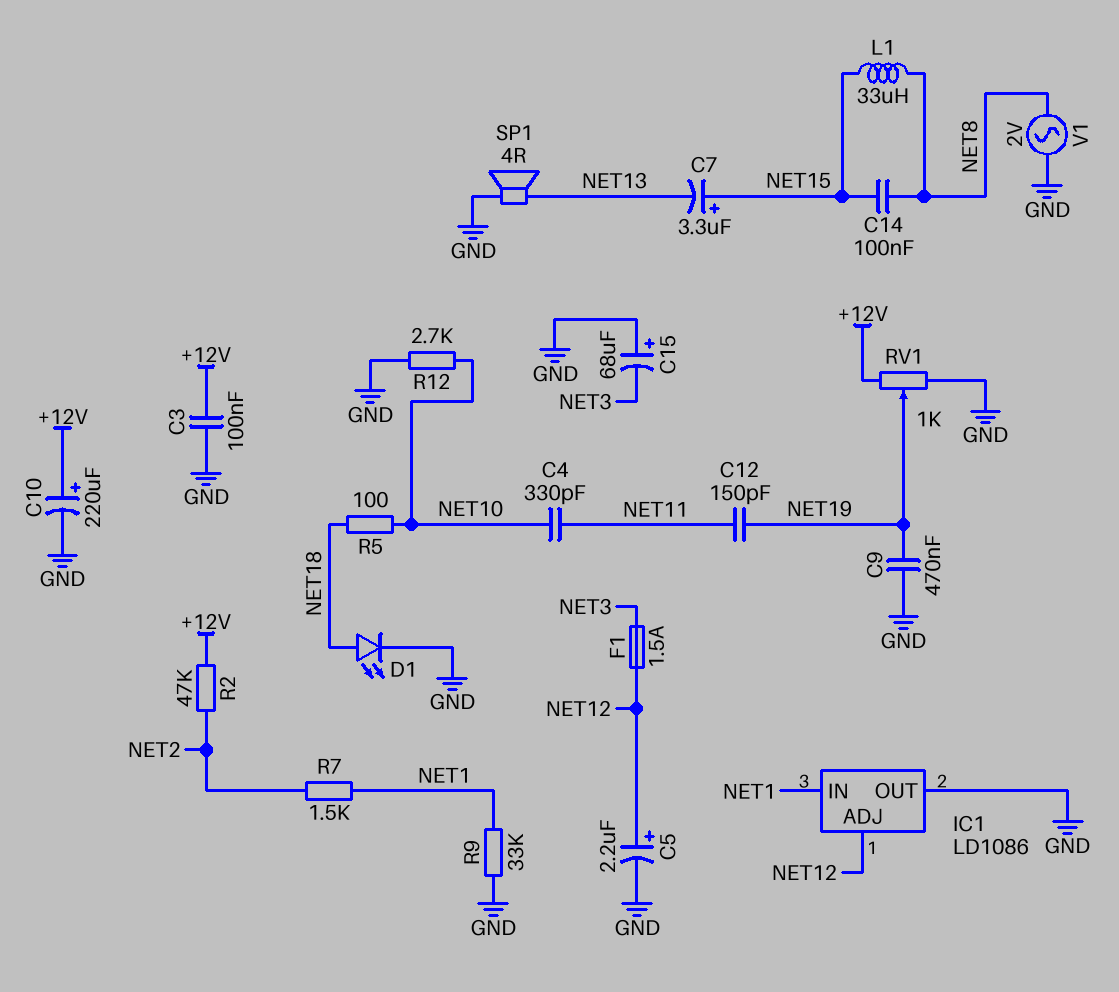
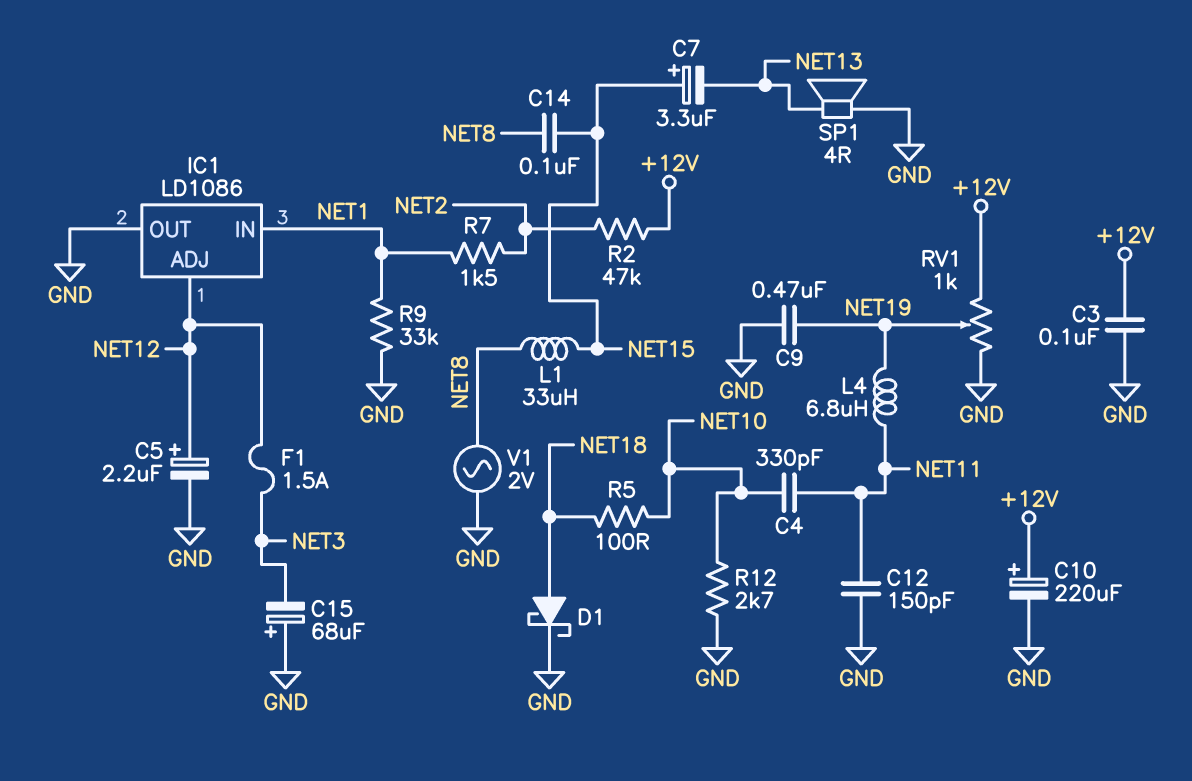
C12: 150pF (NET11, NET19) -> 150pF (GND, NET11)
D1: LED (A NET18, K GND) -> schottky (A NET18, K GND)
L4: none -> 6.8uH (NET11, NET19)

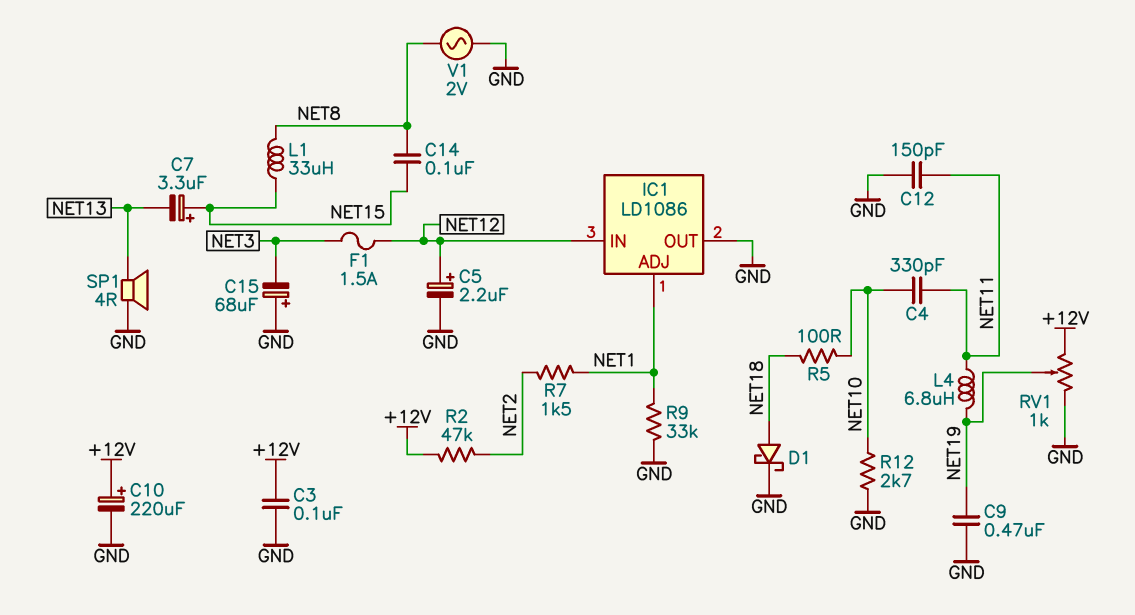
IC1 pin ADJ: NET12 -> NET1
IC1 pin IN: NET1 -> NET12

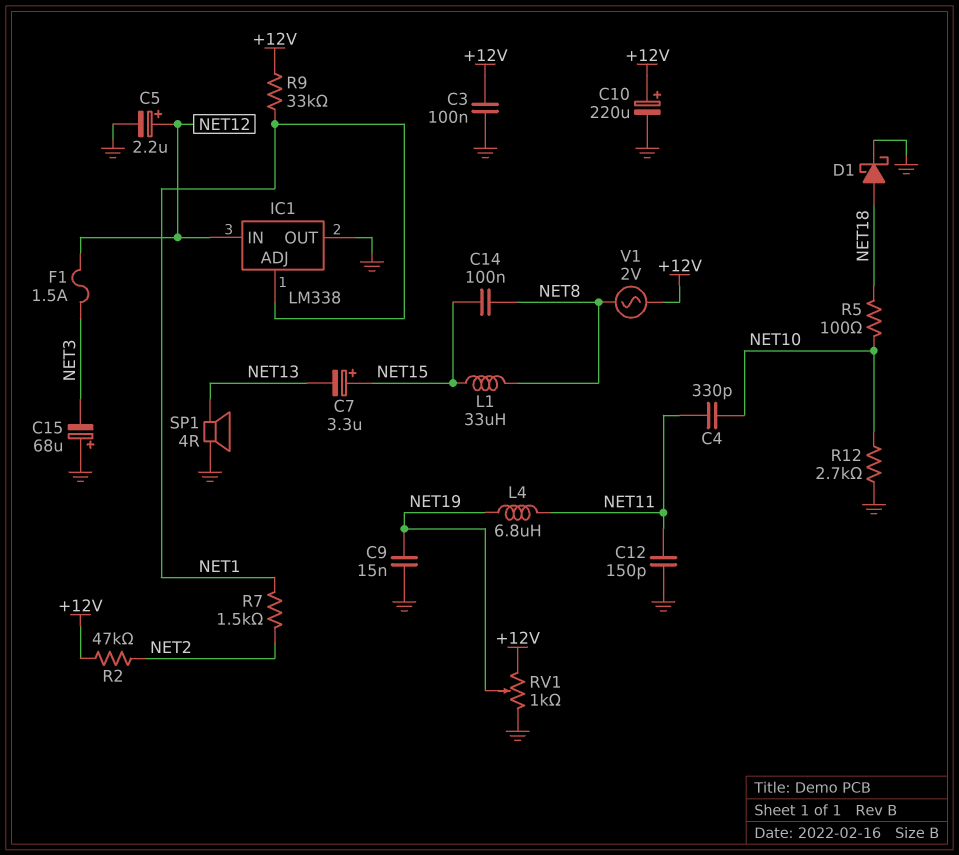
C9: 470nF (GND, NET19) -> 15nF (GND, NET19)
IC1: LD1086 -> LM338
R9: 33k (GND, NET1) -> 33k (+12V, NET1)
V1: AC 2V (GND, NET8) -> AC 2V (+12V, NET8)

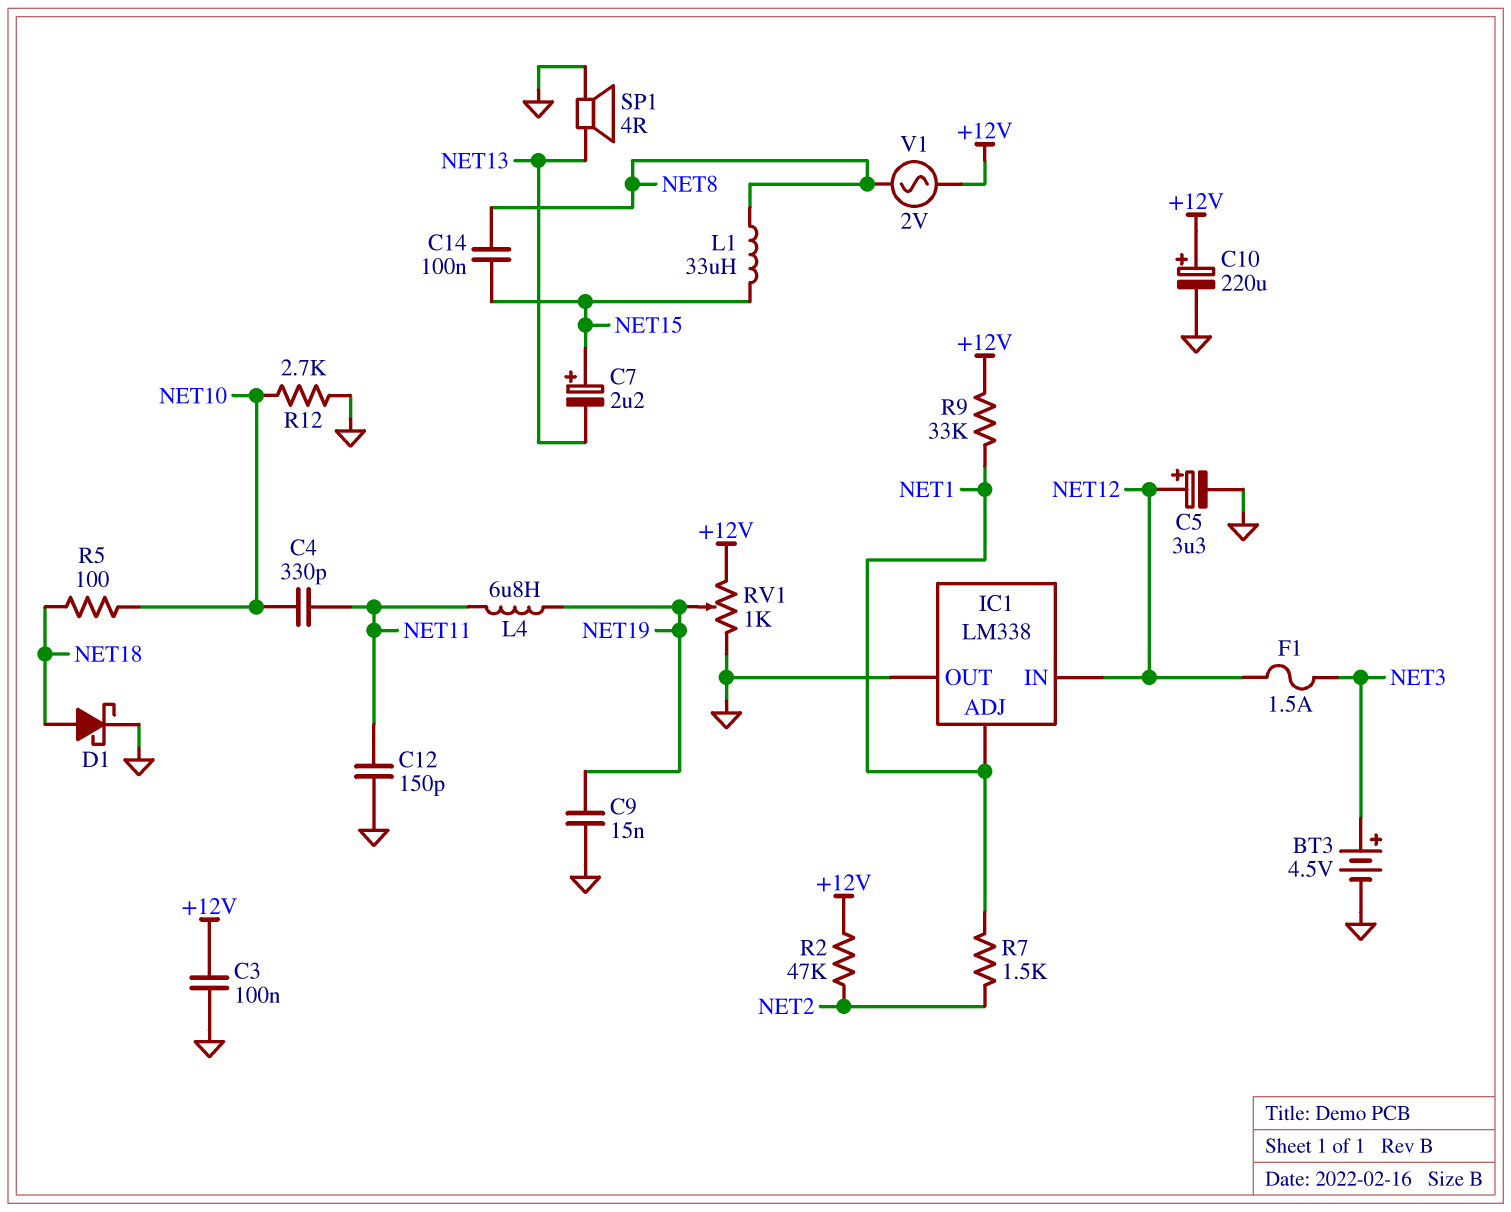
BT3: none -> 4.5V (plus NET3, minus GND)
C5: 2.2uF (plus NET12, minus GND) -> 3.3uF (plus NET12, minus GND)
C7: 3.3uF (plus NET15, minus NET13) -> 2.2uF (plus NET15, minus NET13)
C15: 68uF (plus GND, minus NET3) -> none

